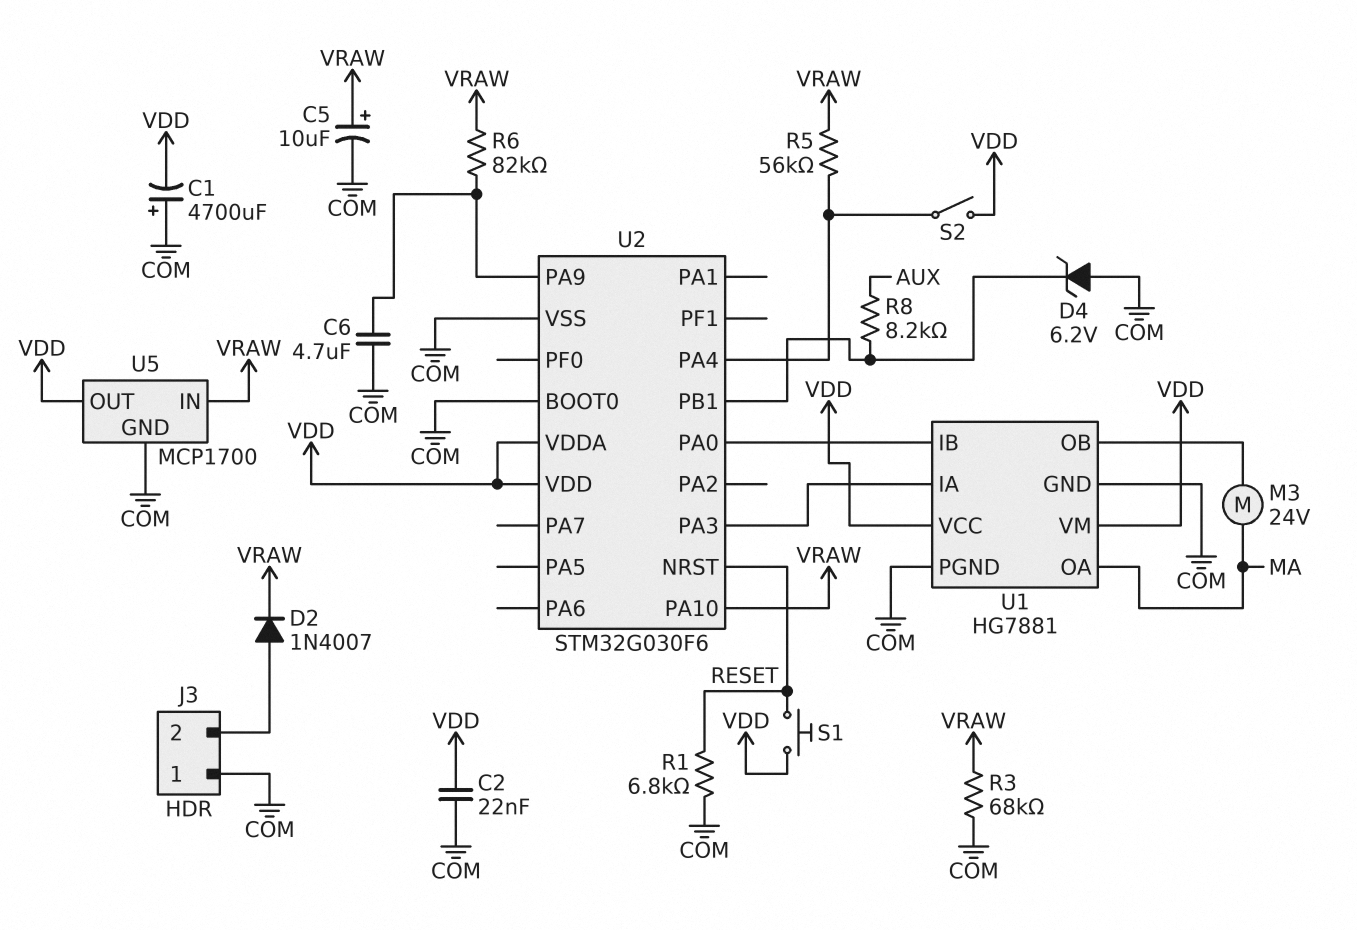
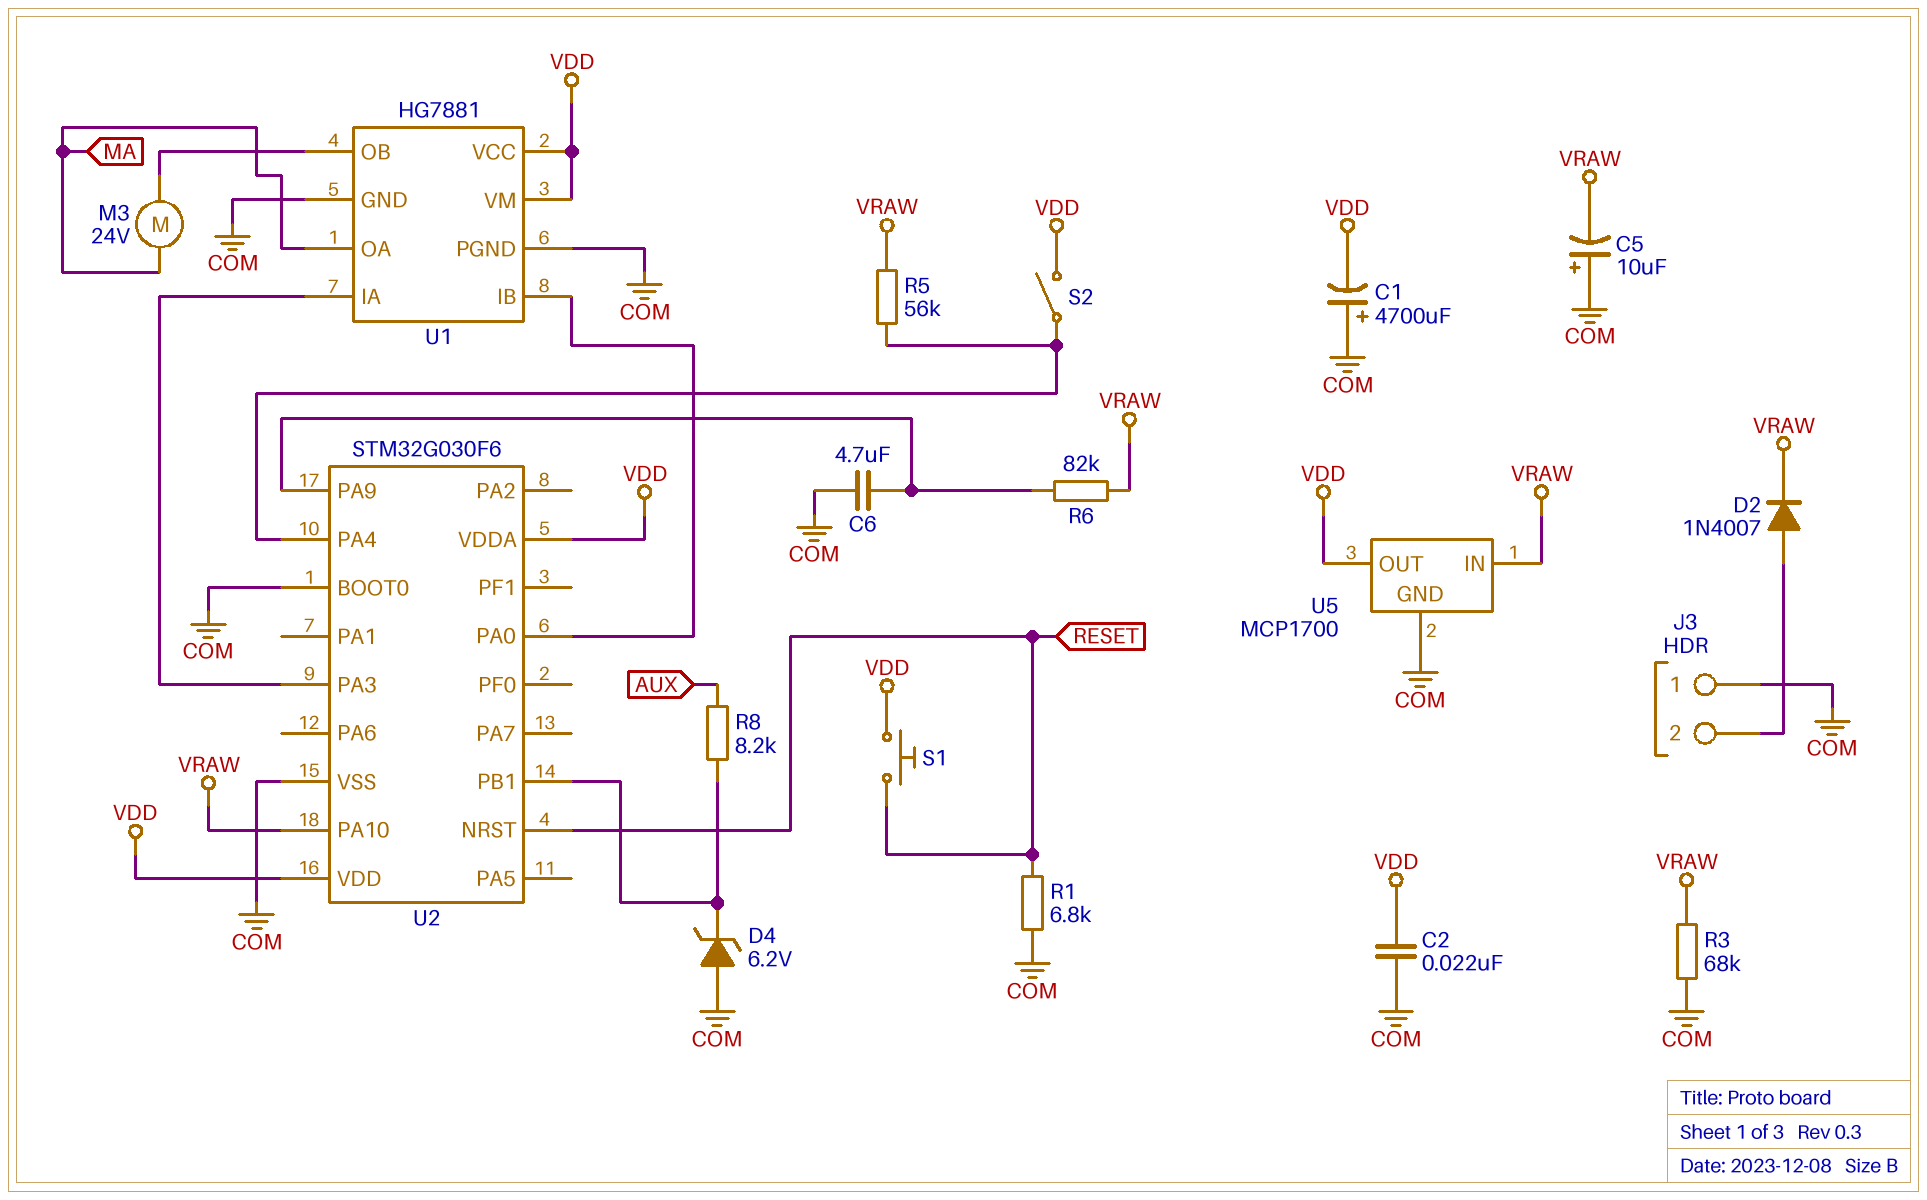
C5: 10uF (plus VRAW, minus COM) -> 10uF (plus COM, minus VRAW)

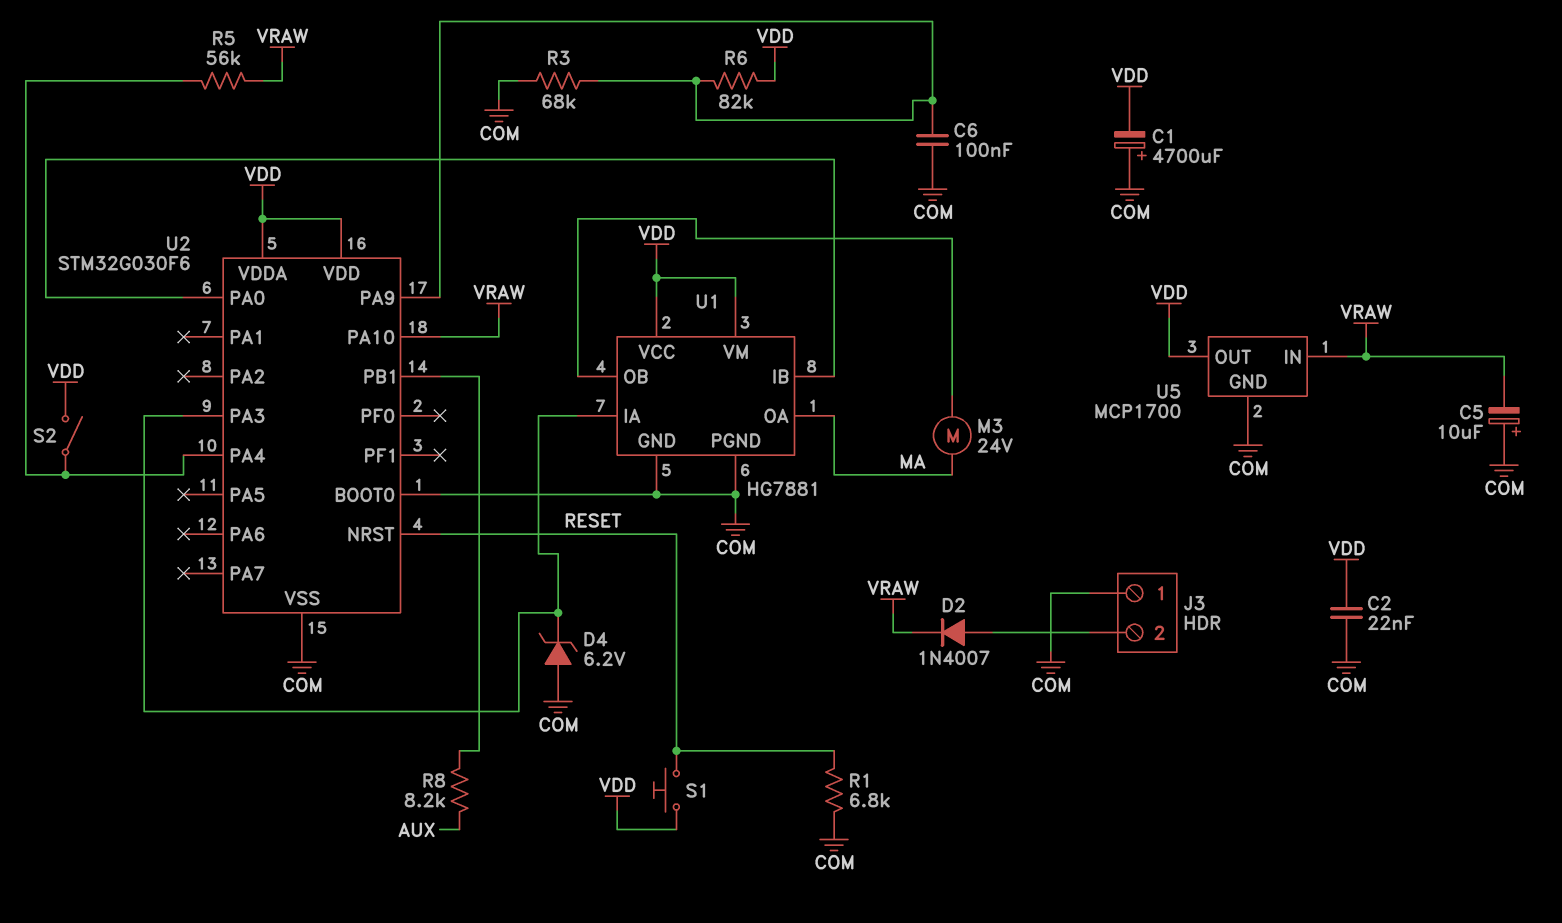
C6: 4.7uF (COM, U2/PA9) -> 100nF (COM, U2/PA9)
D4: zener 6.2V (A COM, K U2/PB1) -> zener 6.2V (A COM, K U1/IA)
R3: 68k (COM, VRAW) -> 68k (COM, U2/PA9)
R6: 82k (U2/PA9, VRAW) -> 82k (U2/PA9, VDD)

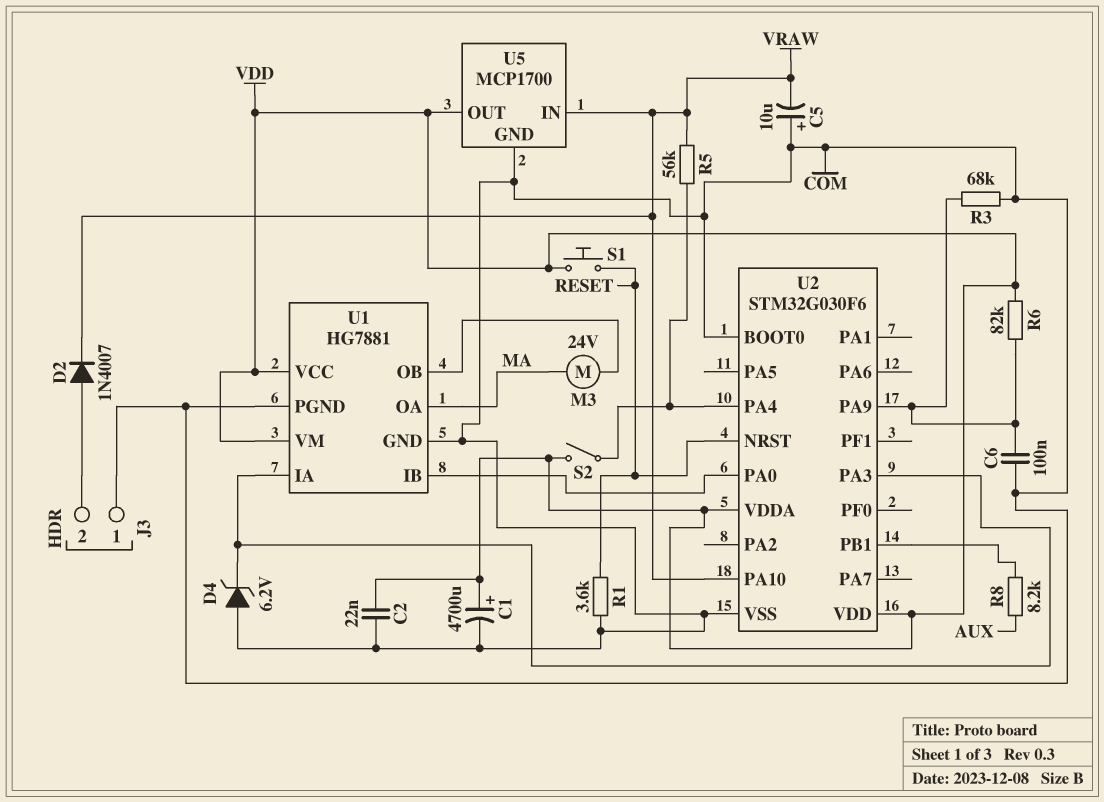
C1: 4700uF (plus COM, minus VDD) -> 4700uF (plus VDD, minus COM)
R1: 6.8k (COM, RESET) -> 3.6k (COM, RESET)

